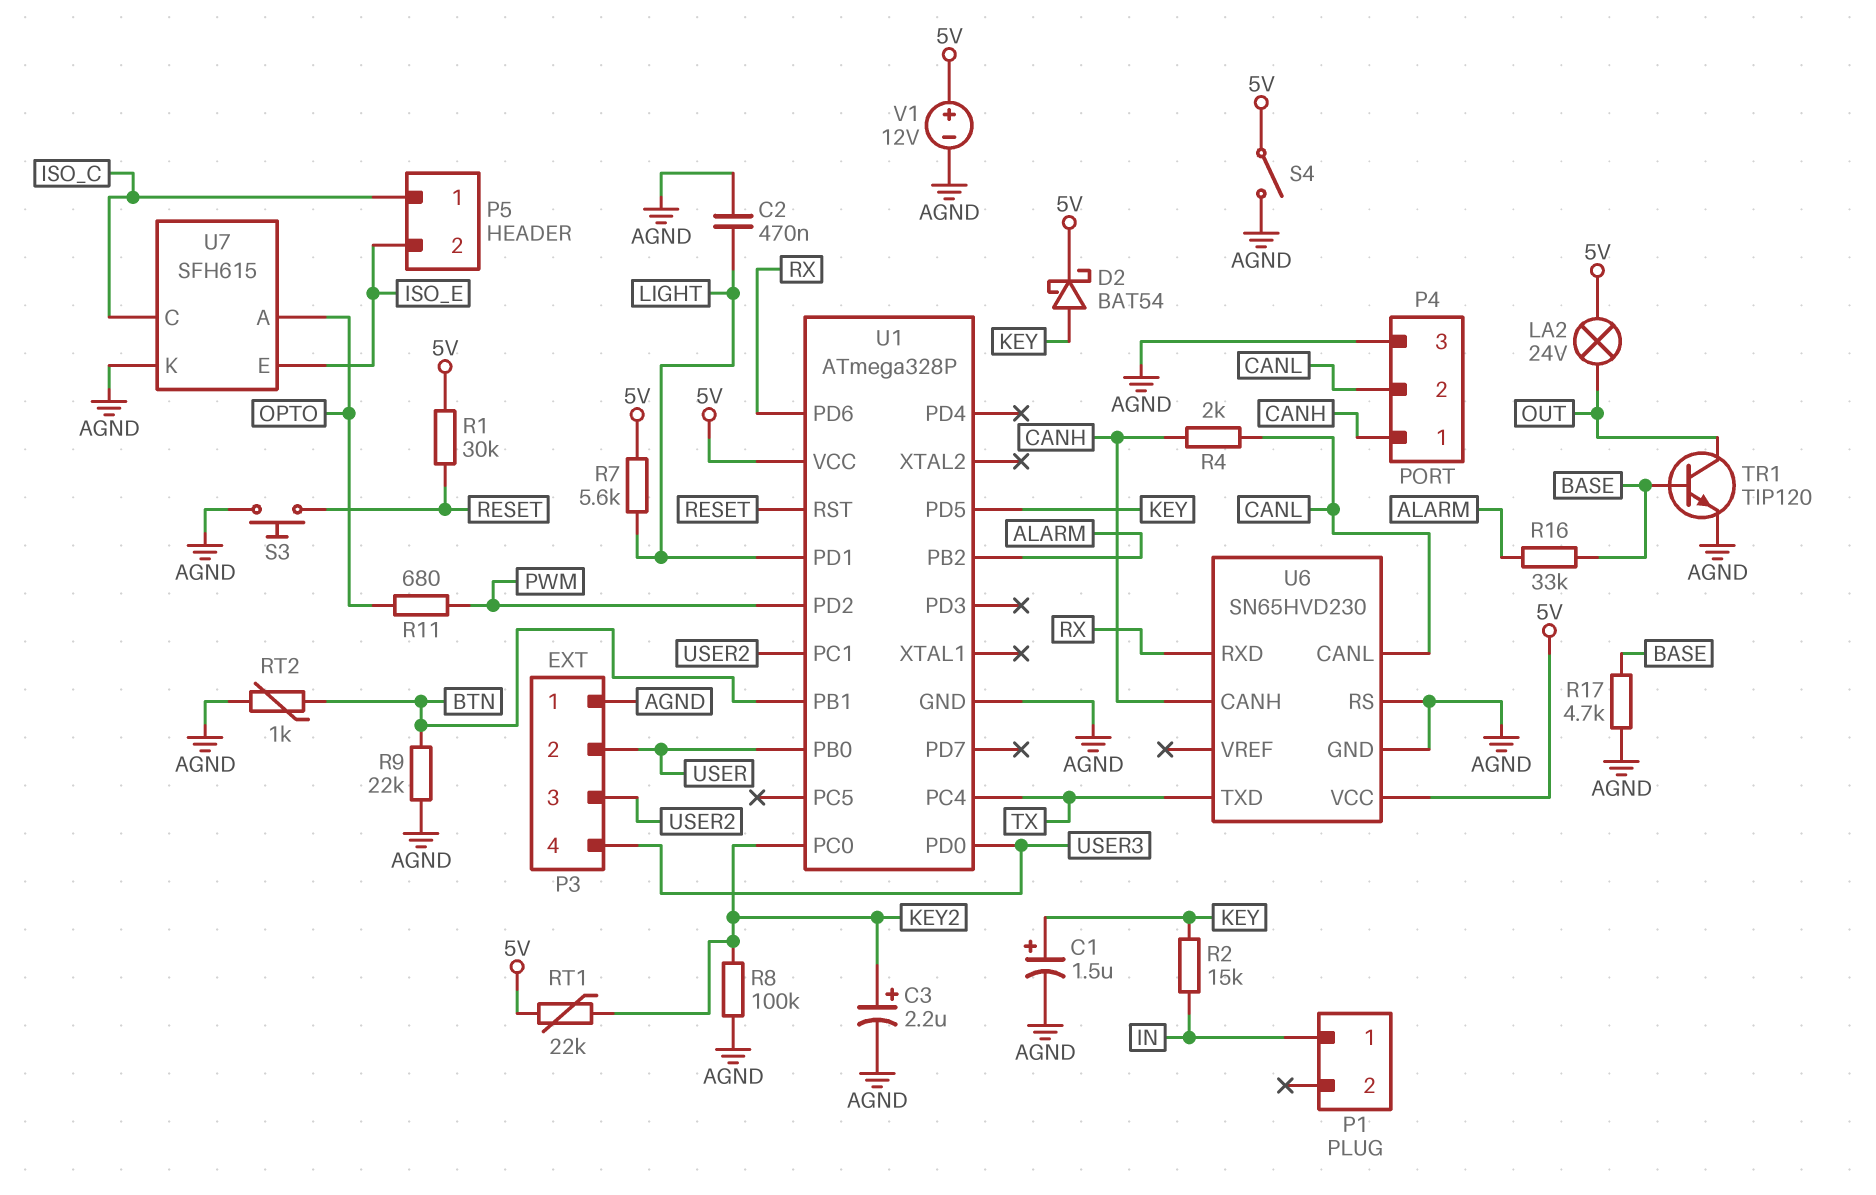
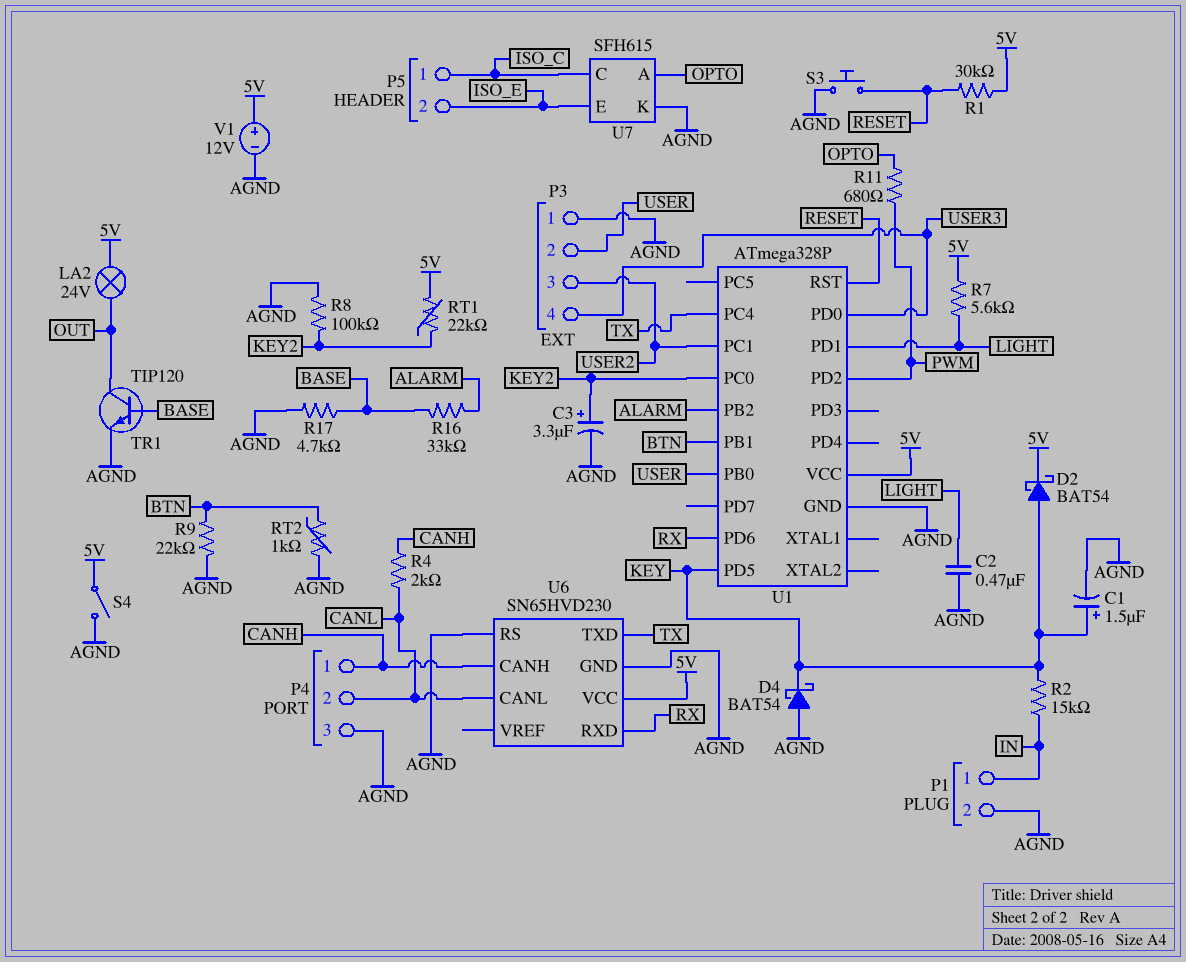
C3: 2.2uF (plus KEY2, minus AGND) -> 3.3uF (plus KEY2, minus AGND)
D4: none -> schottky BAT54 (A AGND, K KEY)
P1 pin 2: none -> AGND

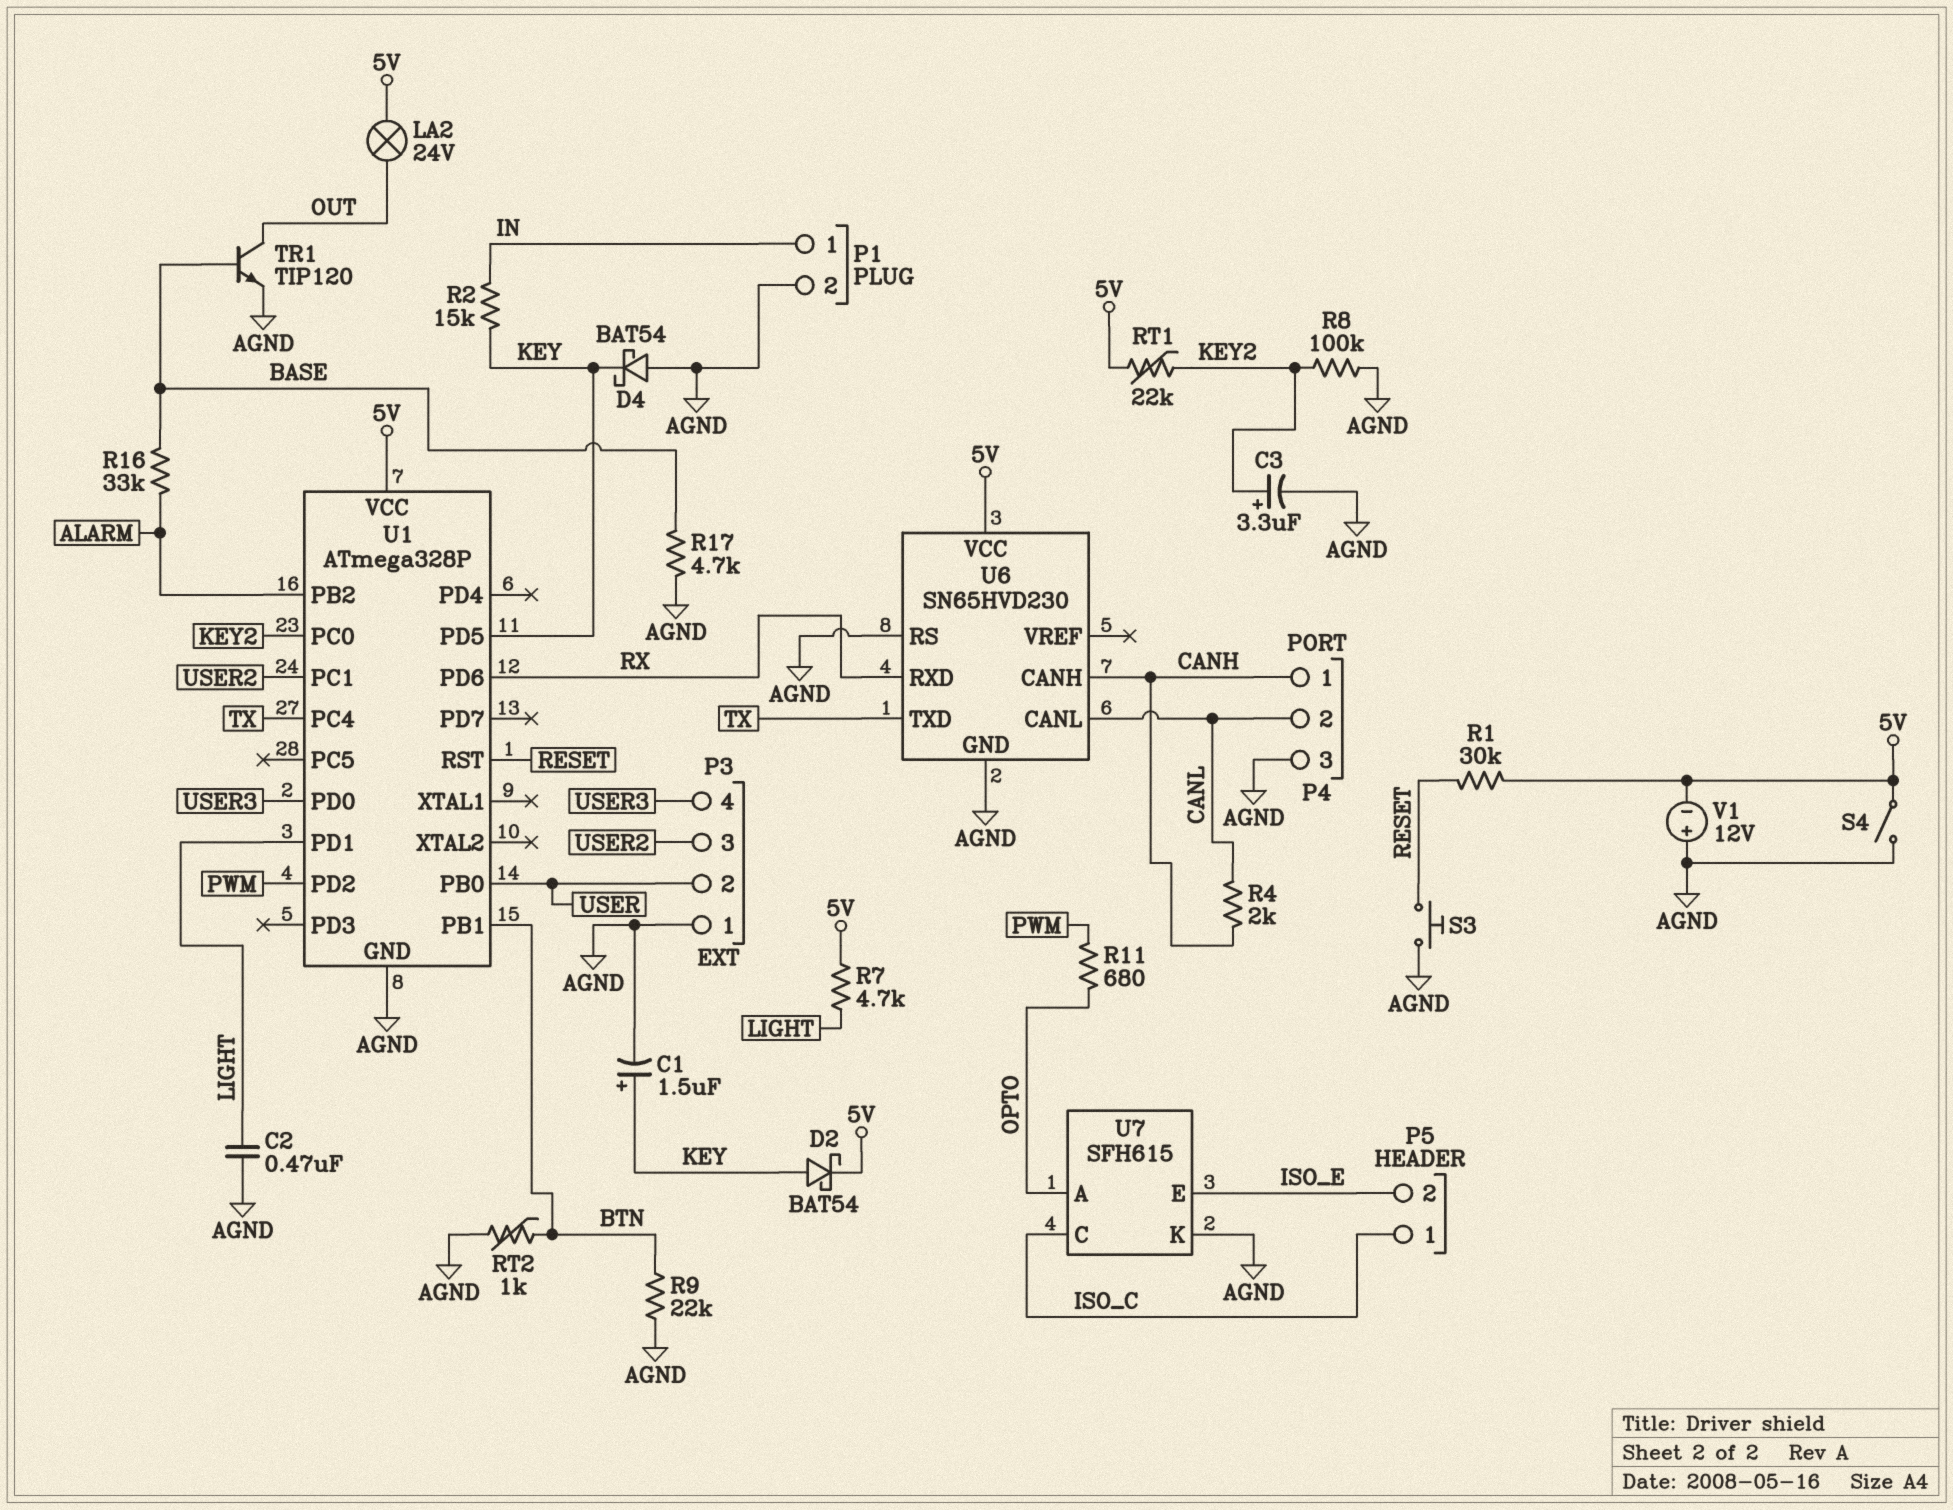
R7: 5.6k (5V, LIGHT) -> 4.7k (5V, LIGHT)
V1: 12V (plus 5V, minus AGND) -> 12V (plus AGND, minus 5V)

